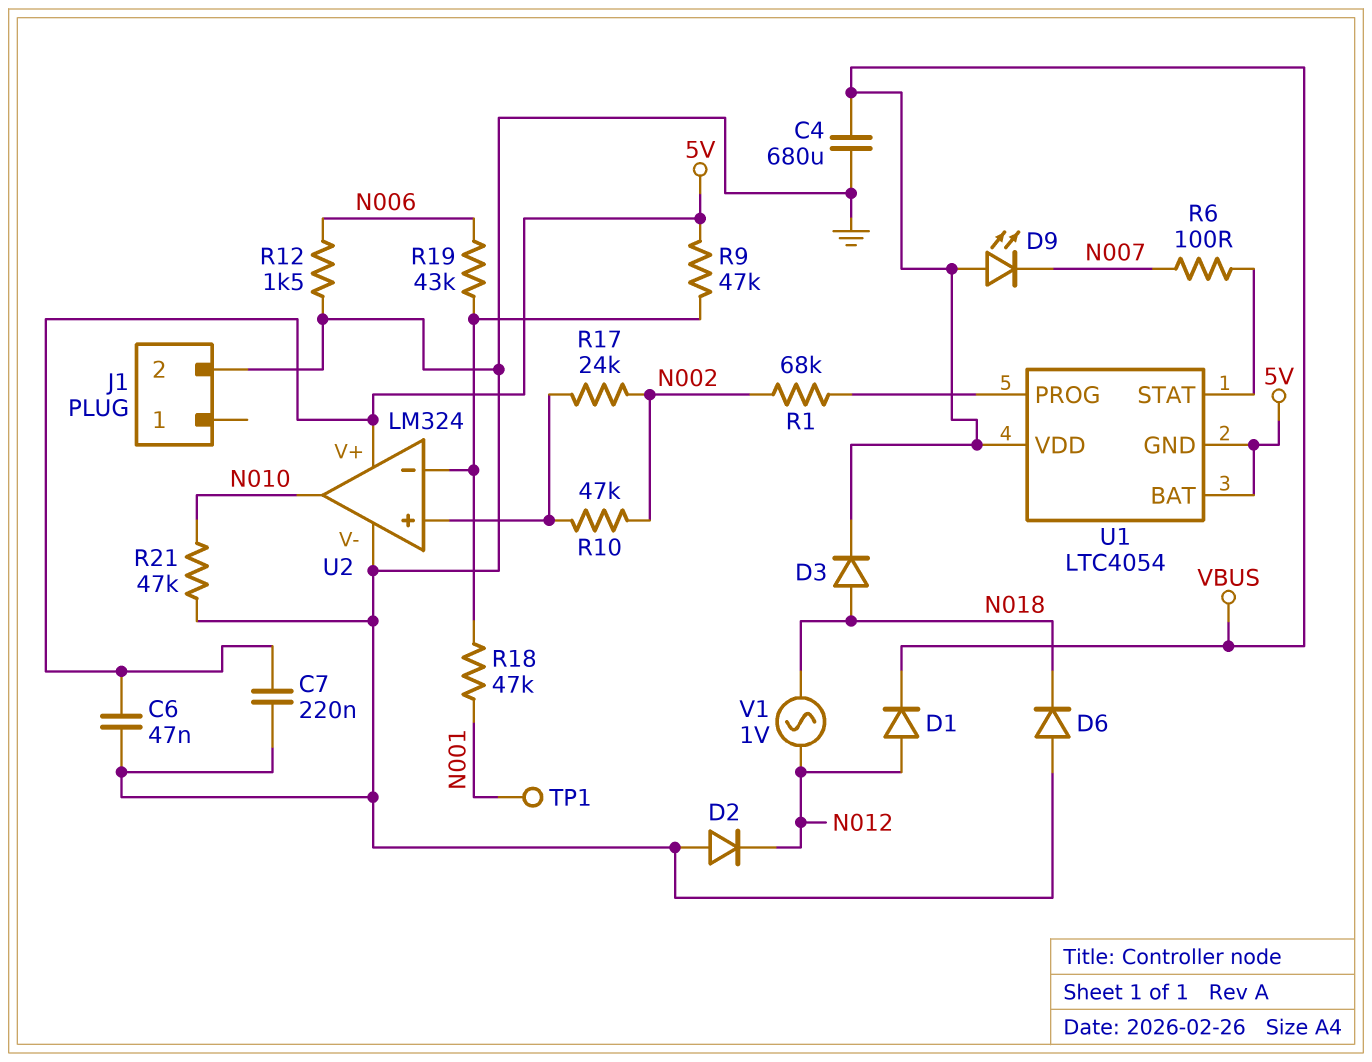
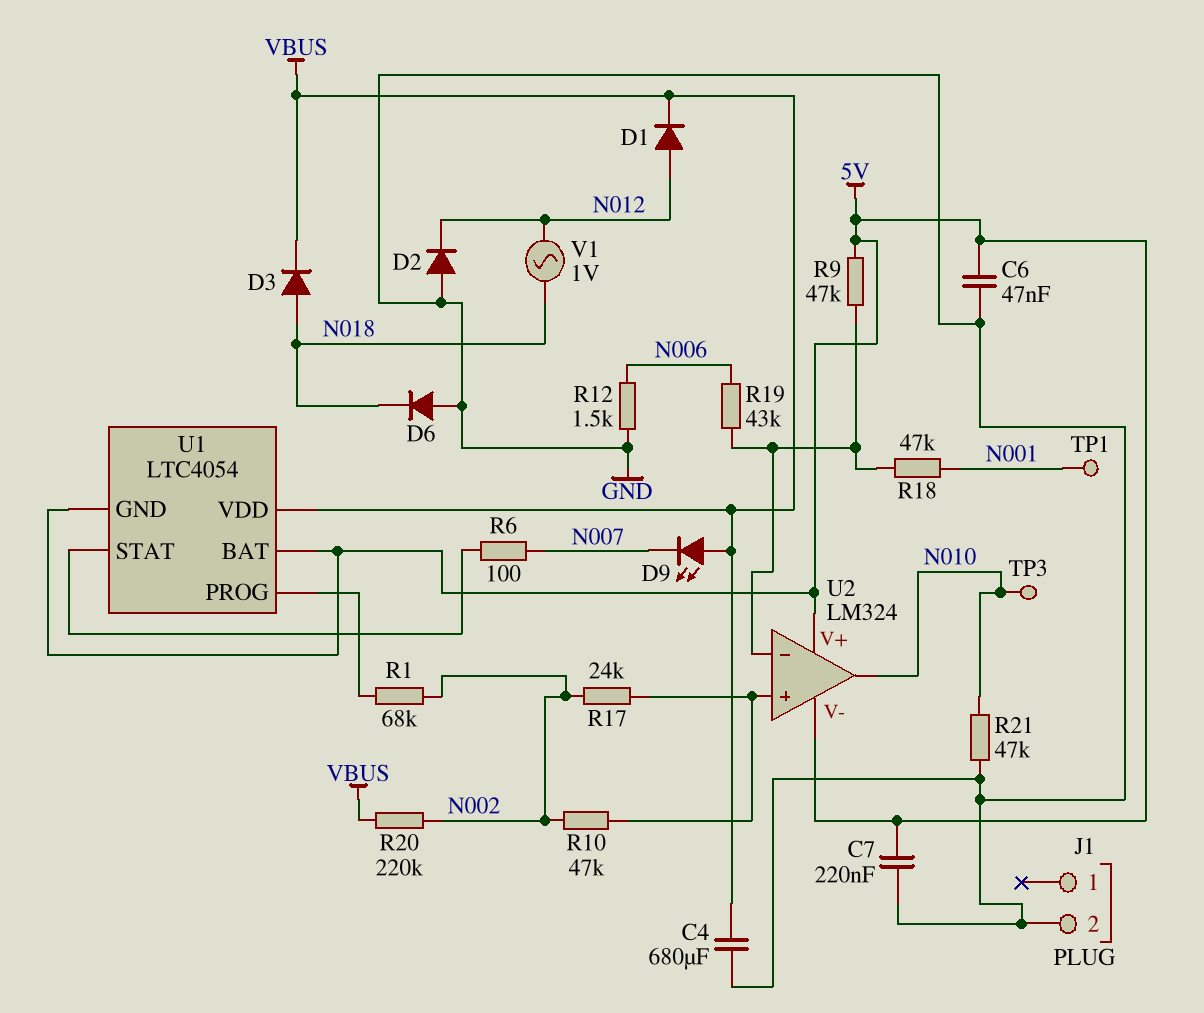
R20: none -> 220k (N002, VBUS)
TP3: none -> test point (N010)
U2 pin V-: GND -> 5V

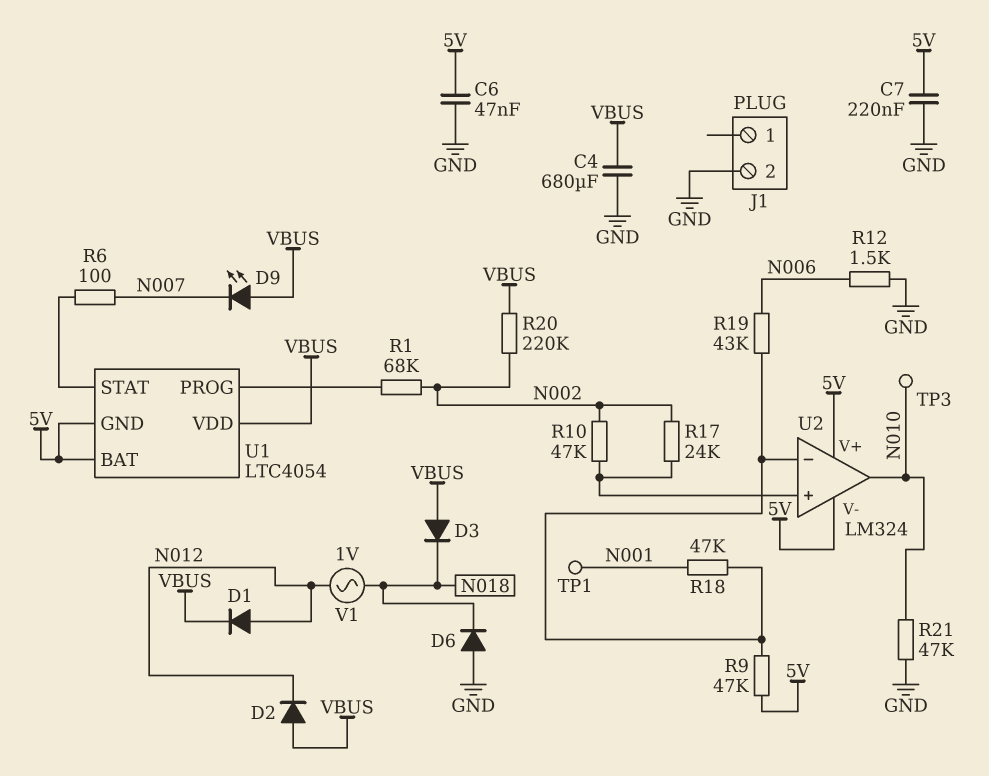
D2: diode (A GND, K N012) -> diode (A VBUS, K N012)
D3: diode (A N018, K VBUS) -> diode (A VBUS, K N018)

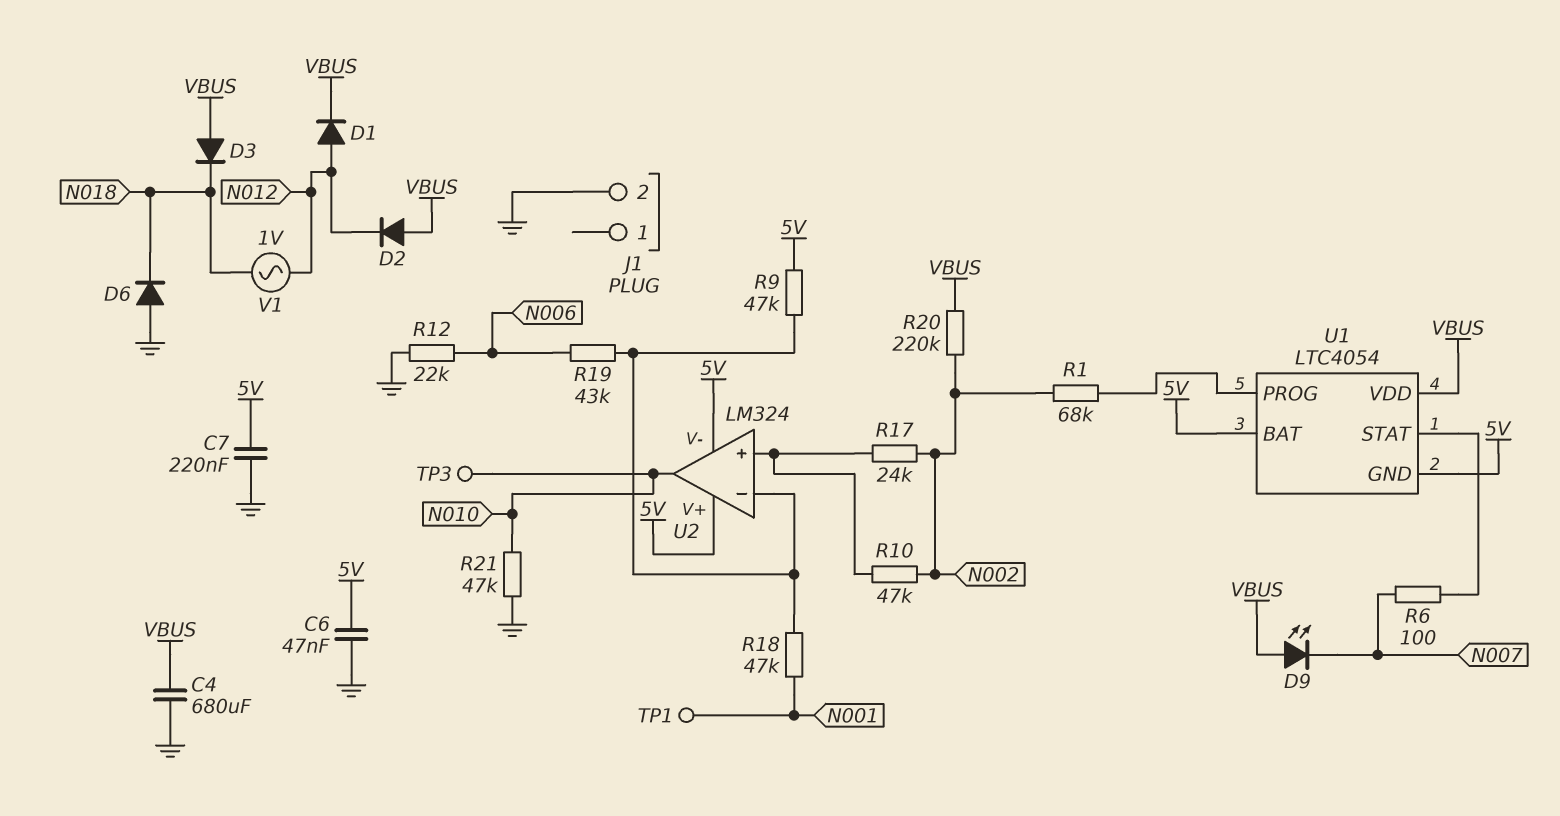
R12: 1.5k (GND, N006) -> 22k (GND, N006)

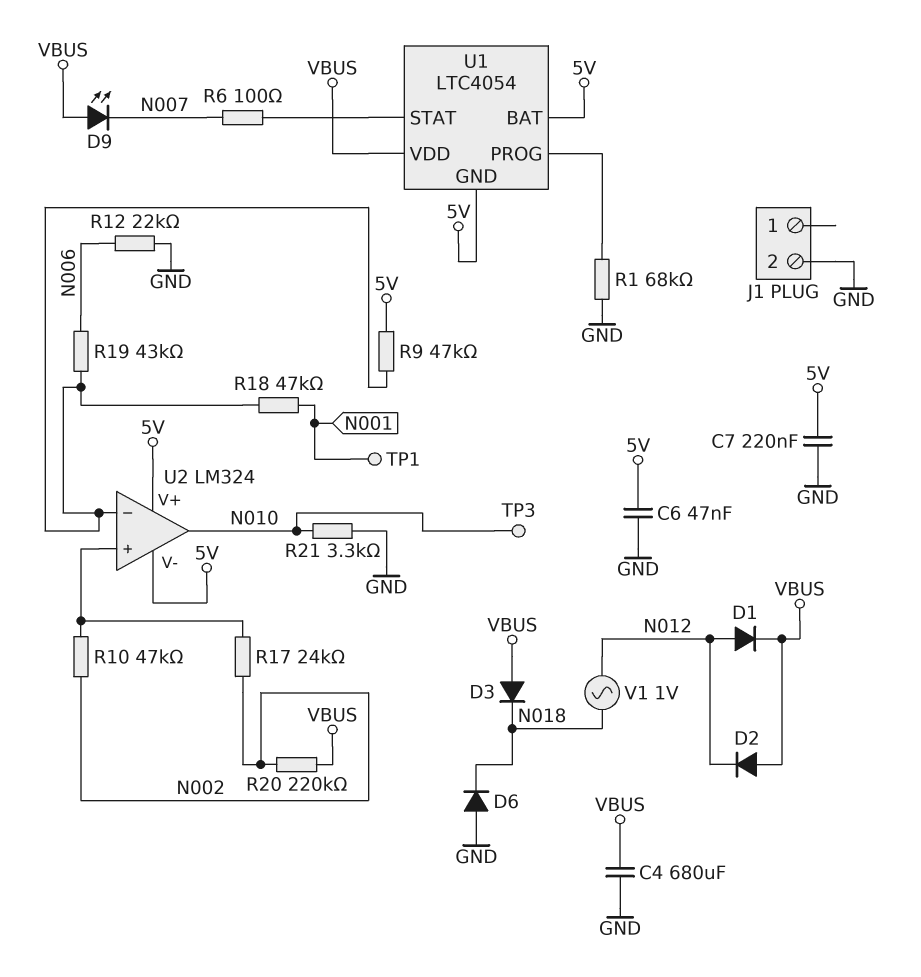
R1: 68k (N002, U1/PROG) -> 68k (GND, U1/PROG)
R21: 47k (GND, N010) -> 3.3k (GND, N010)

